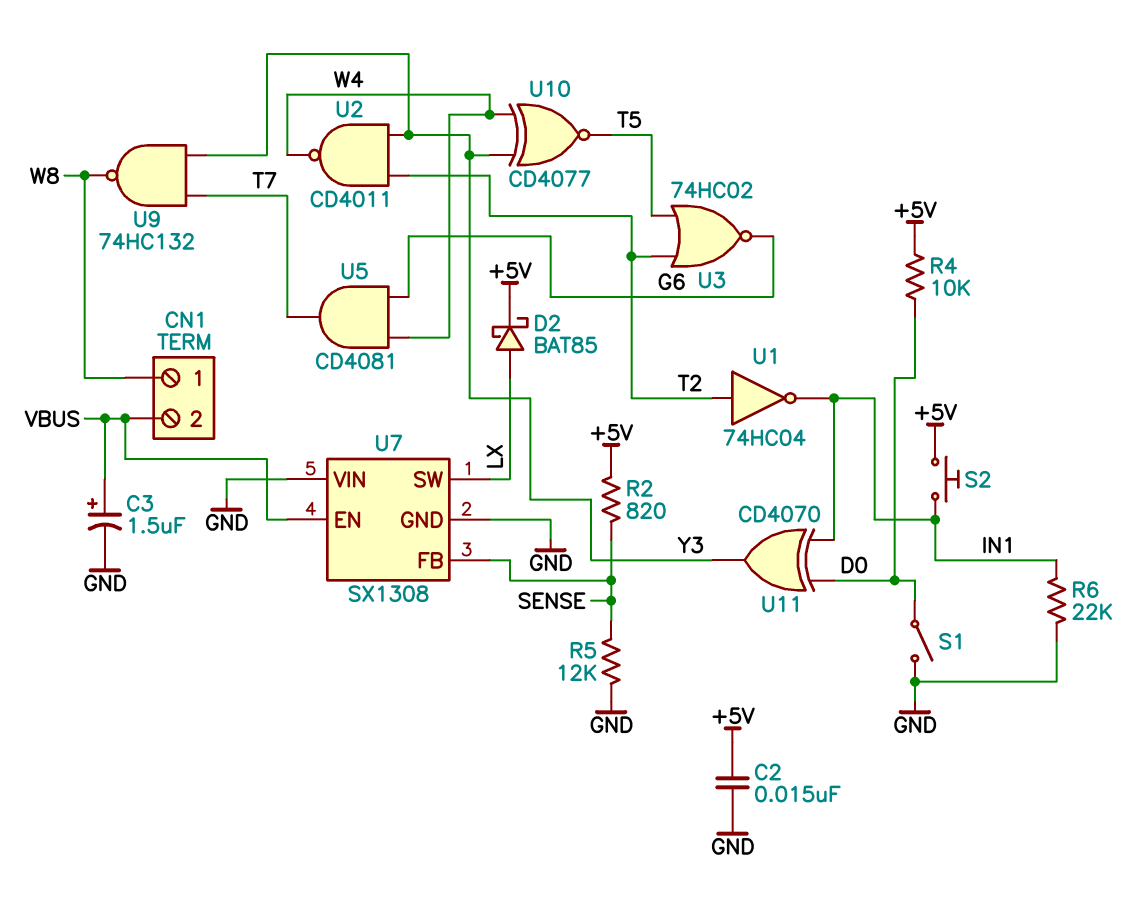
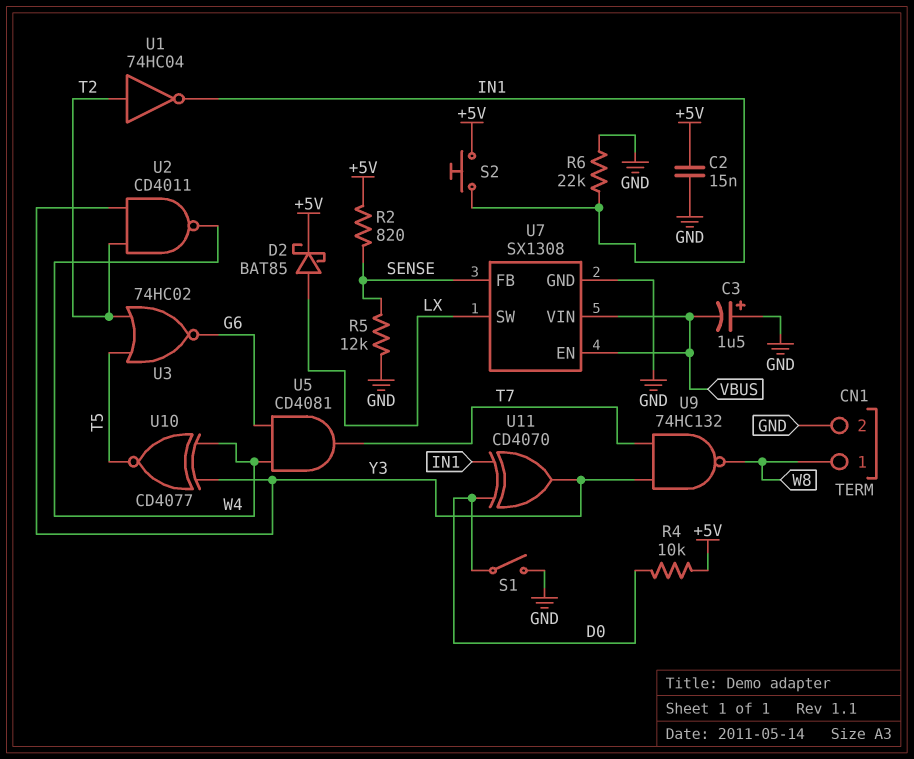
C3: 1.5uF (plus VBUS, minus GND) -> 1.5uF (plus GND, minus VBUS)
CN1 pin 2: VBUS -> GND
U7 pin VIN: GND -> VBUS

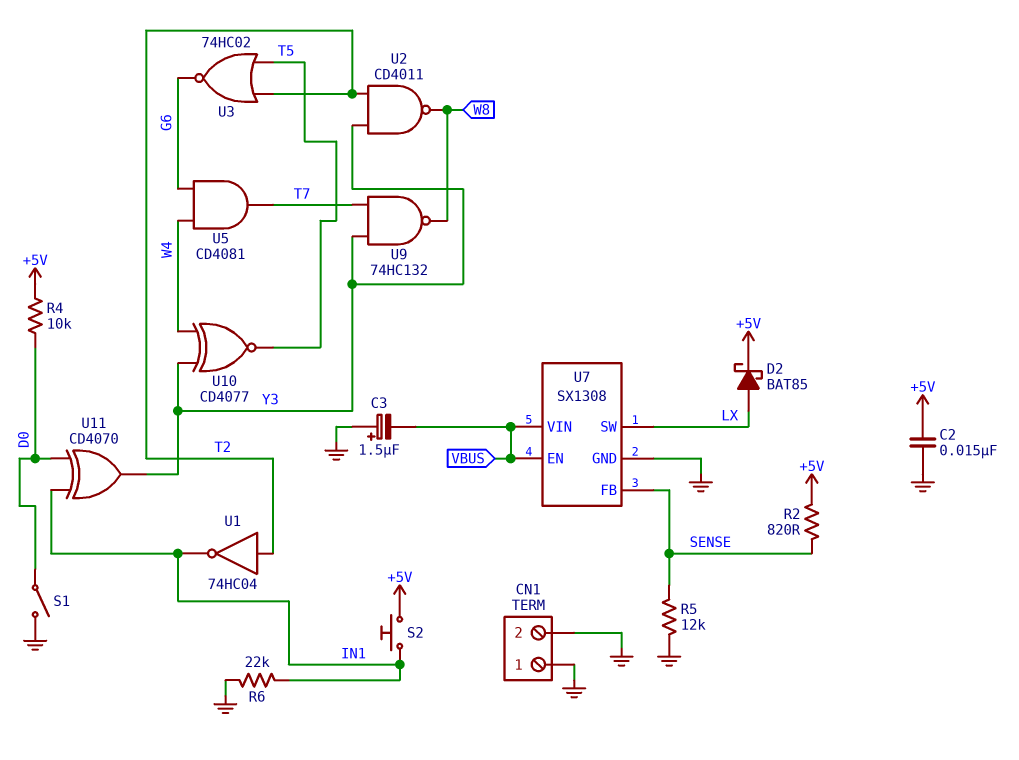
CN1 pin 1: W8 -> GND
U2: NAND CD4011 (in T2, in Y3, out W4) -> NAND CD4011 (in T2, in Y3, out W8)

